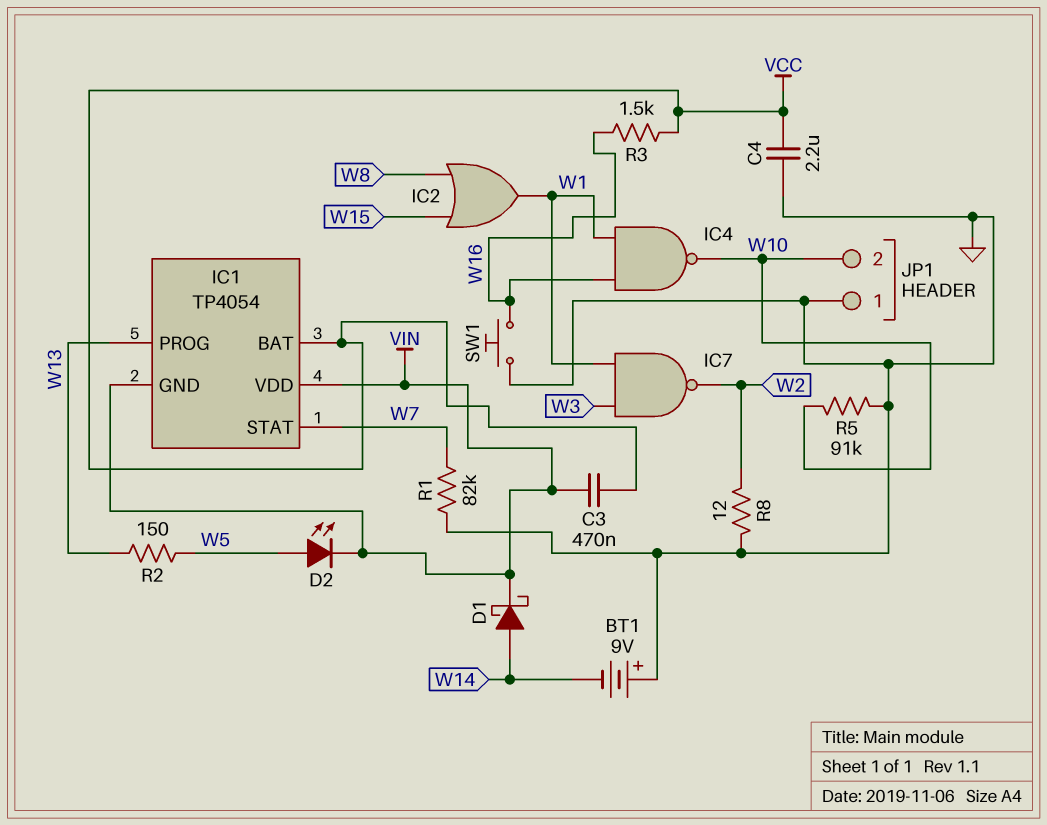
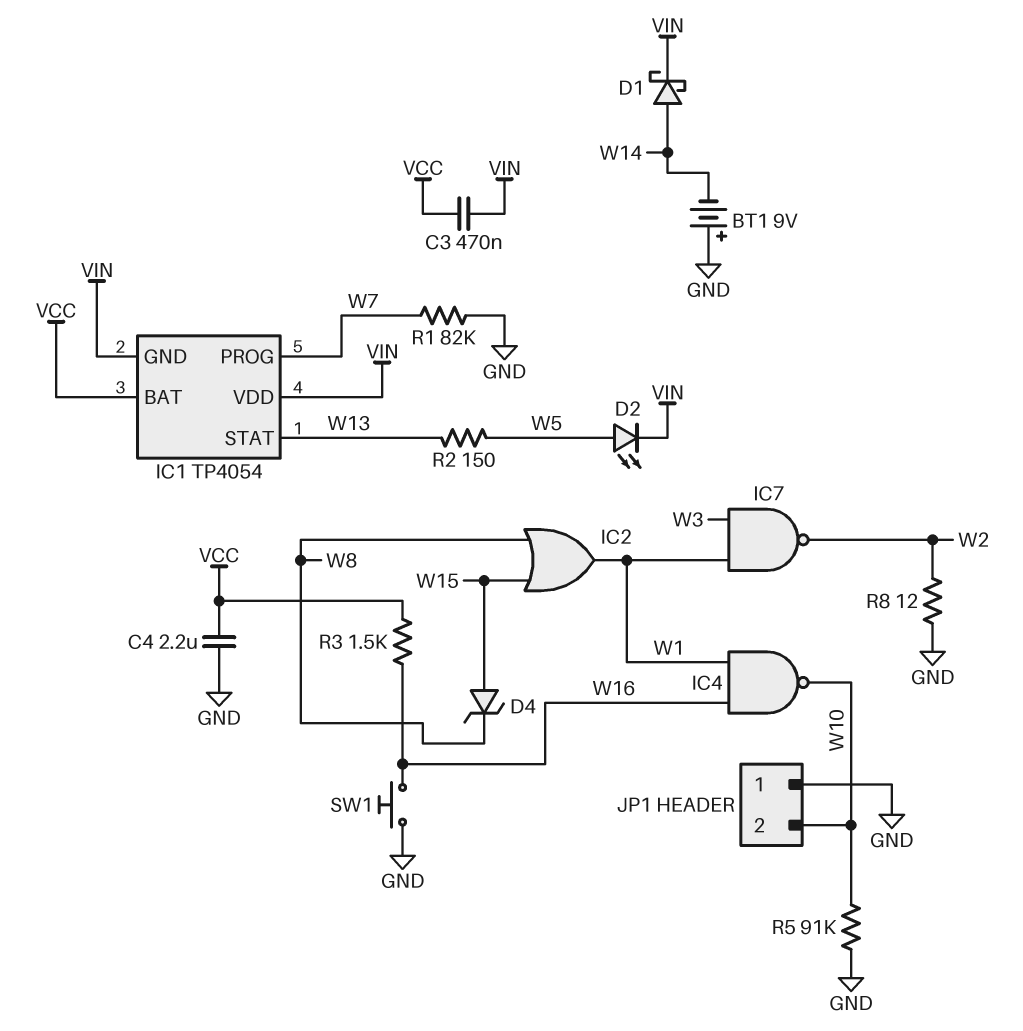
D4: none -> zener (A W15, K W8)
IC1 pin PROG: W13 -> W7
IC1 pin STAT: W7 -> W13

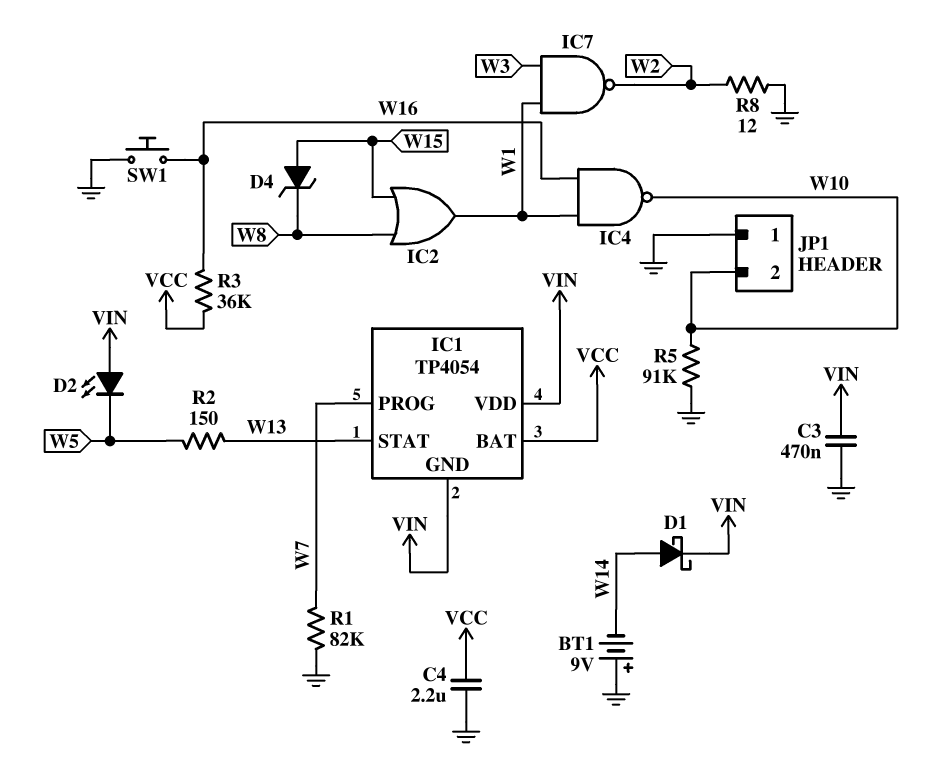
C3: 470nF (VCC, VIN) -> 470nF (GND, VIN)
D2: LED (A W5, K VIN) -> LED (A VIN, K W5)
R3: 1.5k (VCC, W16) -> 36k (VCC, W16)

